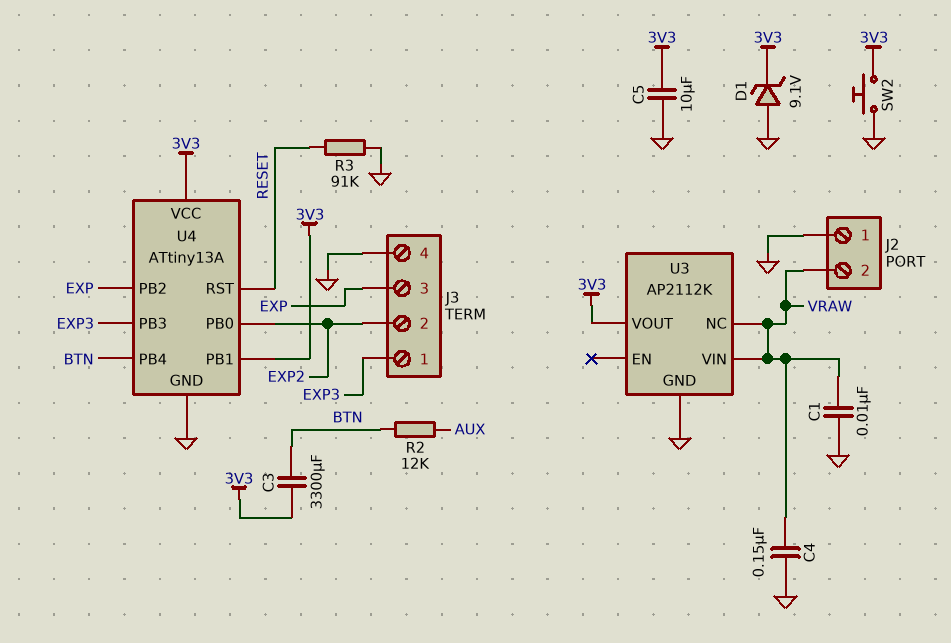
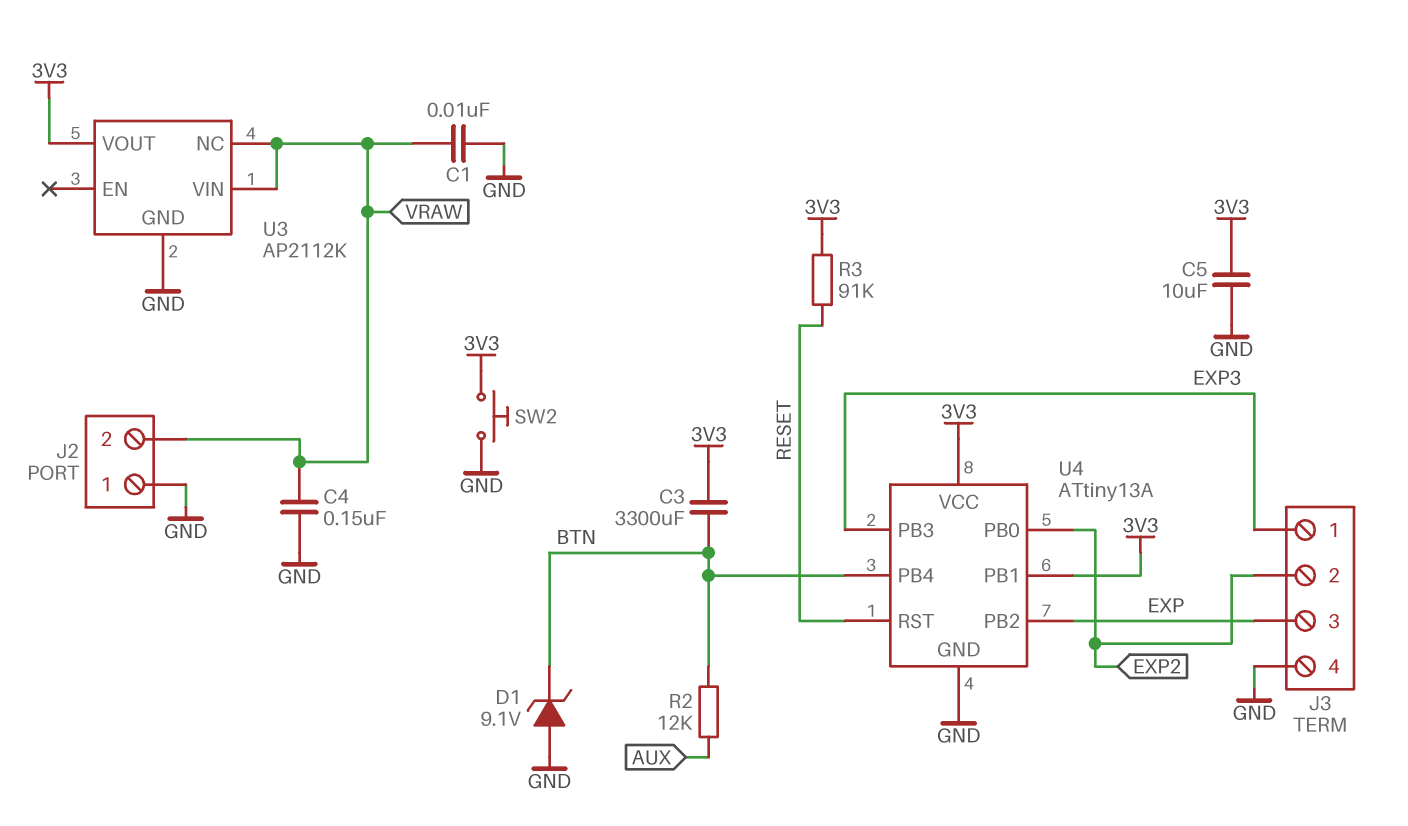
D1: zener 9.1V (A GND, K 3V3) -> zener 9.1V (A GND, K BTN)
R3: 91k (GND, RESET) -> 91k (3V3, RESET)

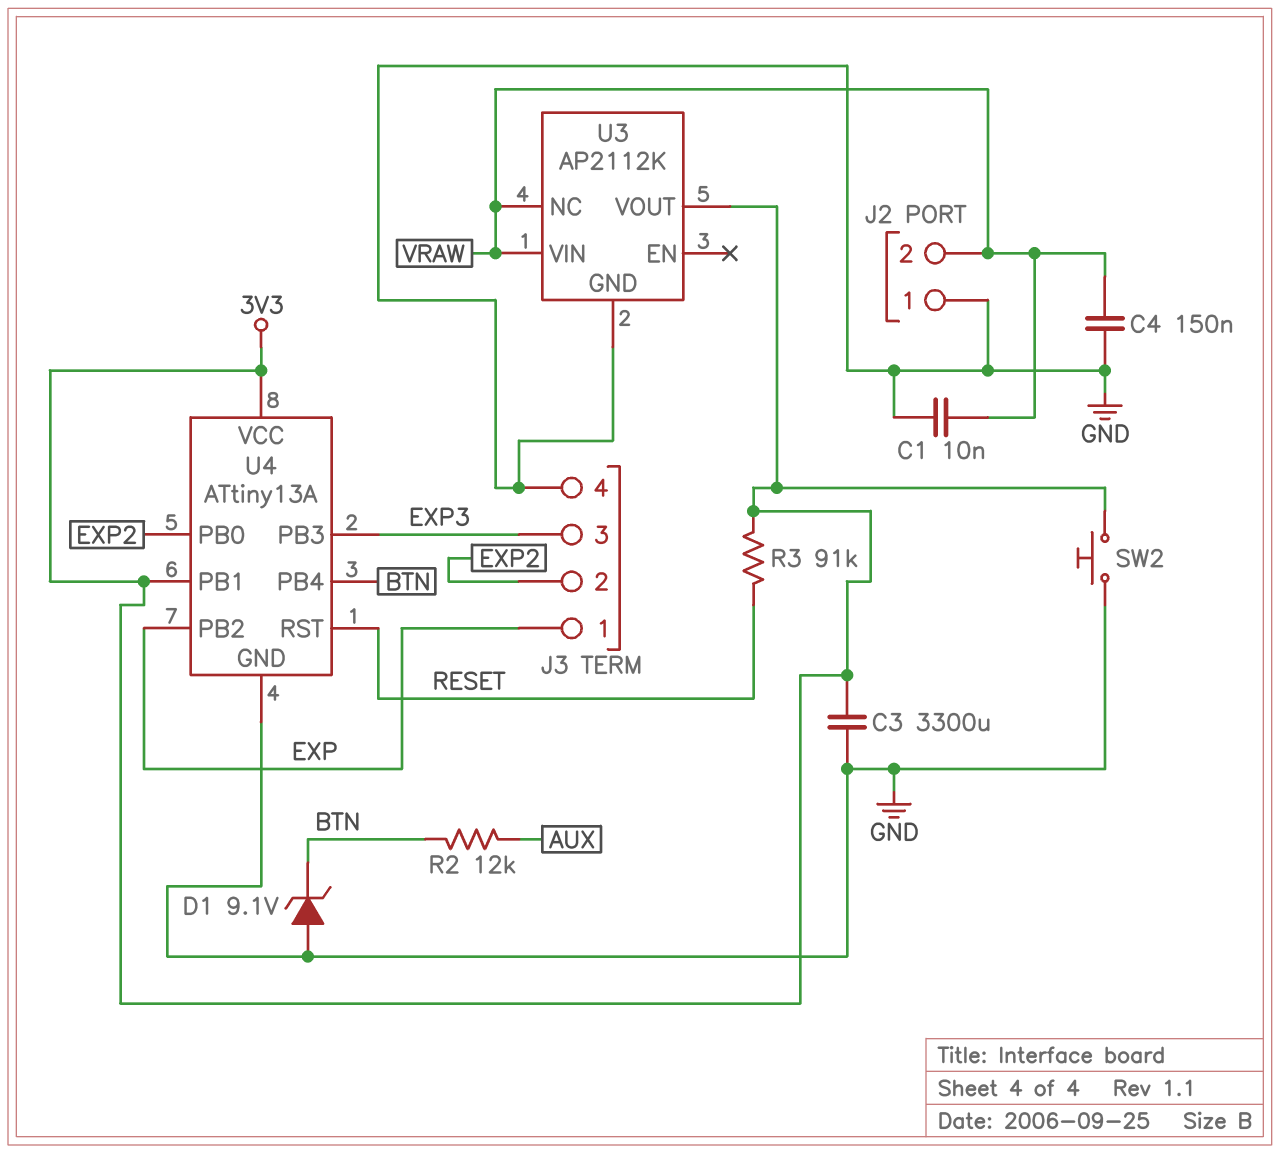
C3: 3300uF (3V3, BTN) -> 3300uF (3V3, GND)
C5: 10uF (3V3, GND) -> none
J3 pin 1: EXP3 -> EXP
J3 pin 3: EXP -> EXP3

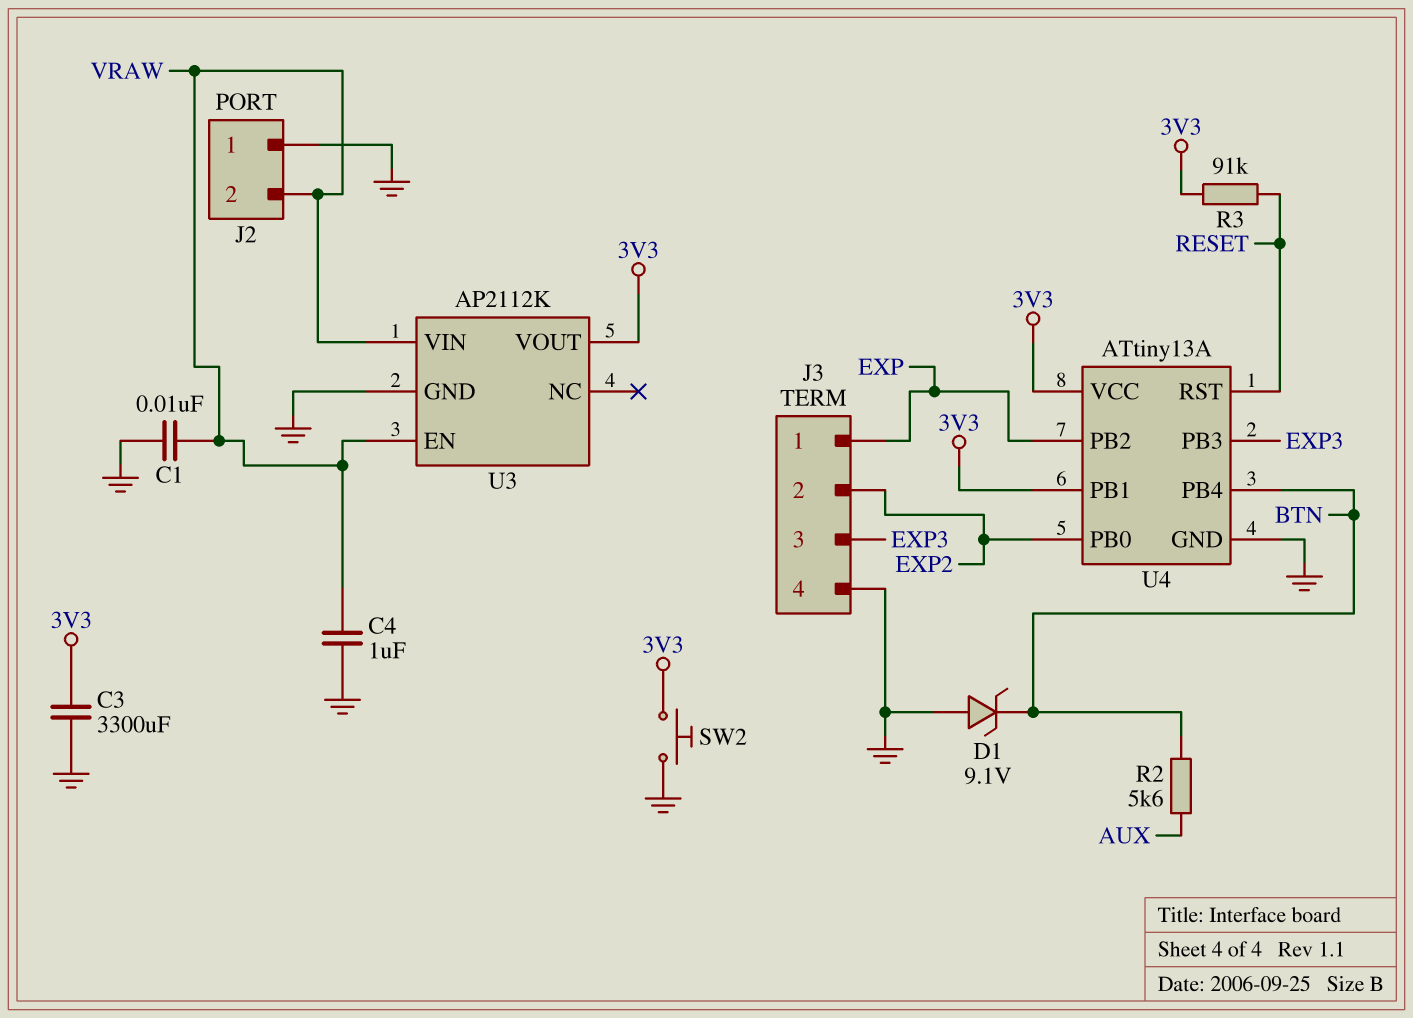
C4: 150nF (GND, VRAW) -> 1uF (GND, VRAW)
R2: 12k (AUX, BTN) -> 5.6k (AUX, BTN)
U3 pin EN: none -> VRAW
U3 pin NC: VRAW -> none

